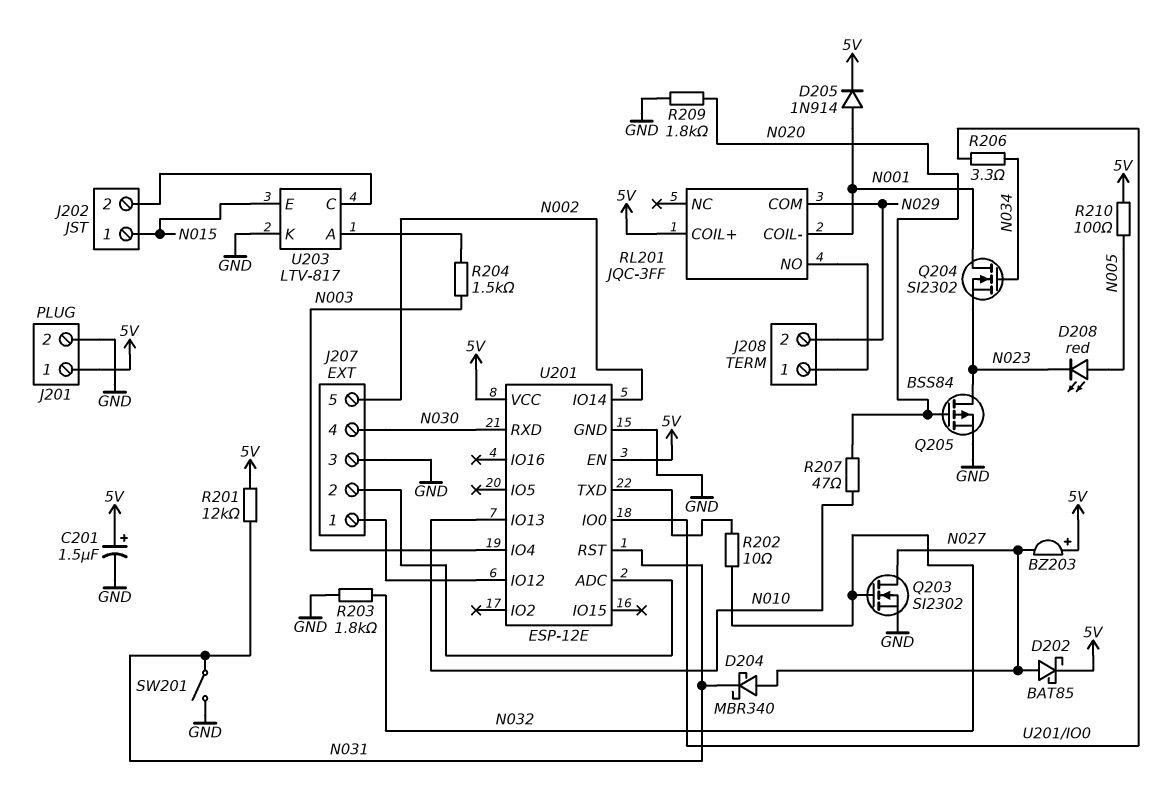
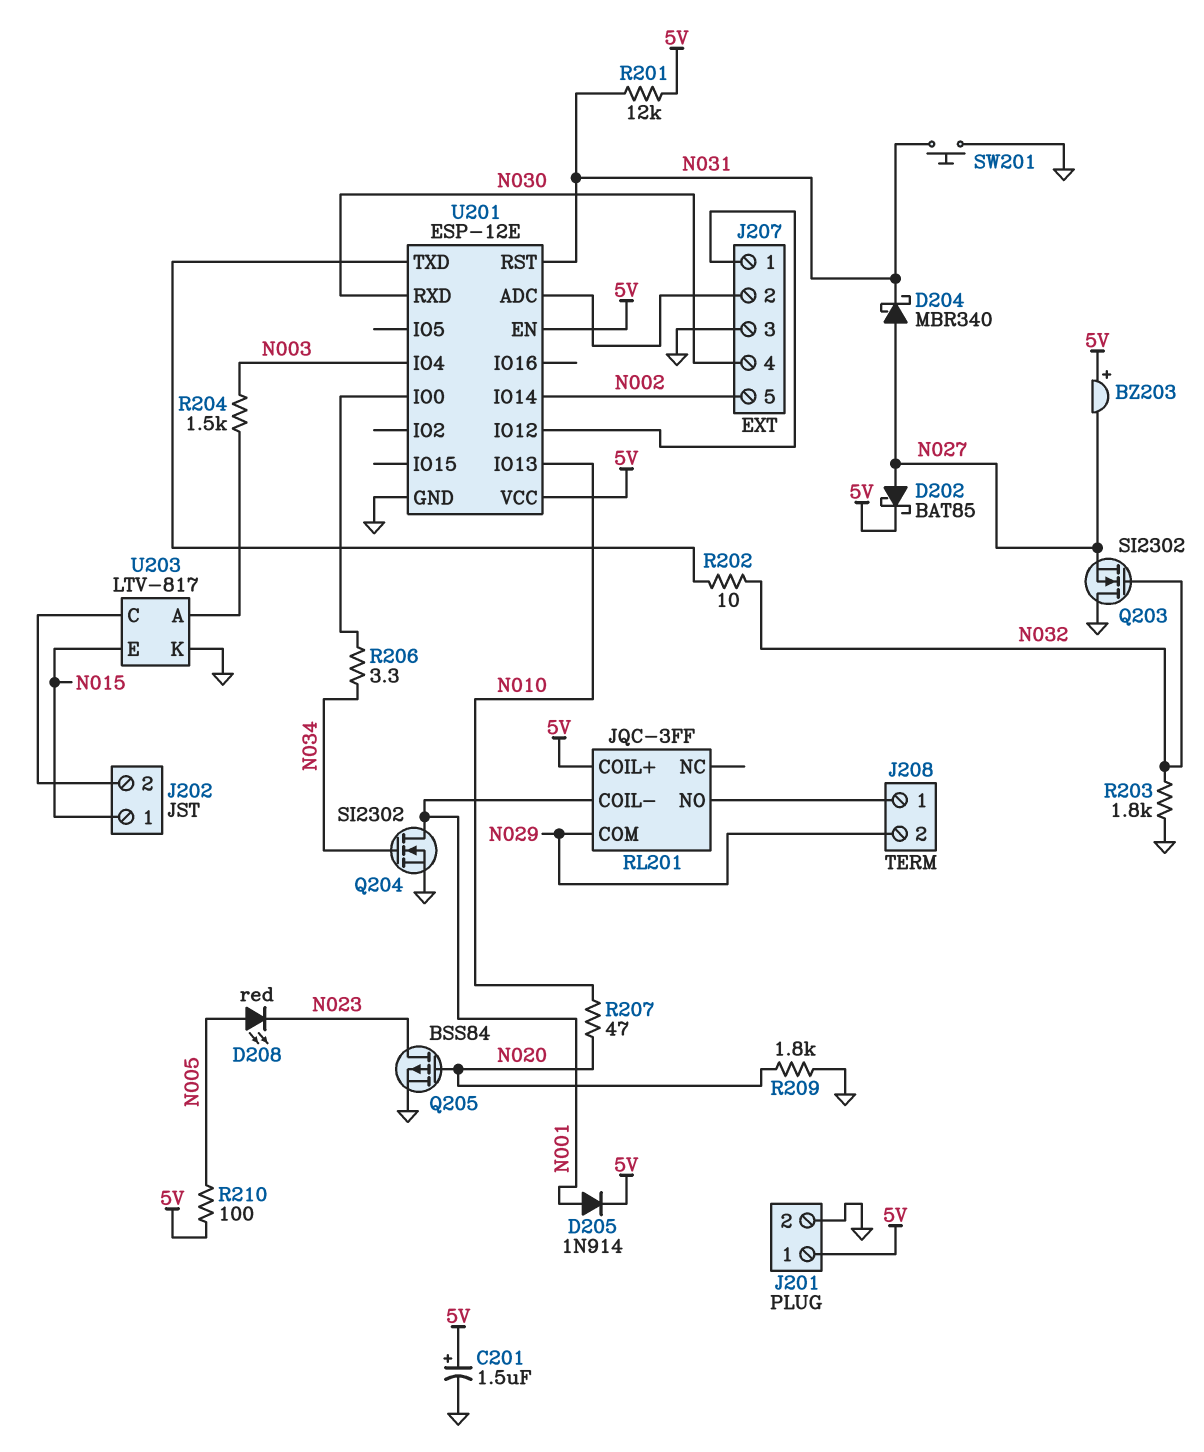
Q203: NMOS SI2302 (G N032, D N027, S GND) -> NMOS SI2302 (G N032, D GND, S N027)
Q204: NMOS SI2302 (G N034, D N001, S N023) -> NMOS SI2302 (G N034, D N001, S GND)
SW201: switch (GND, N031) -> button (GND, N031)

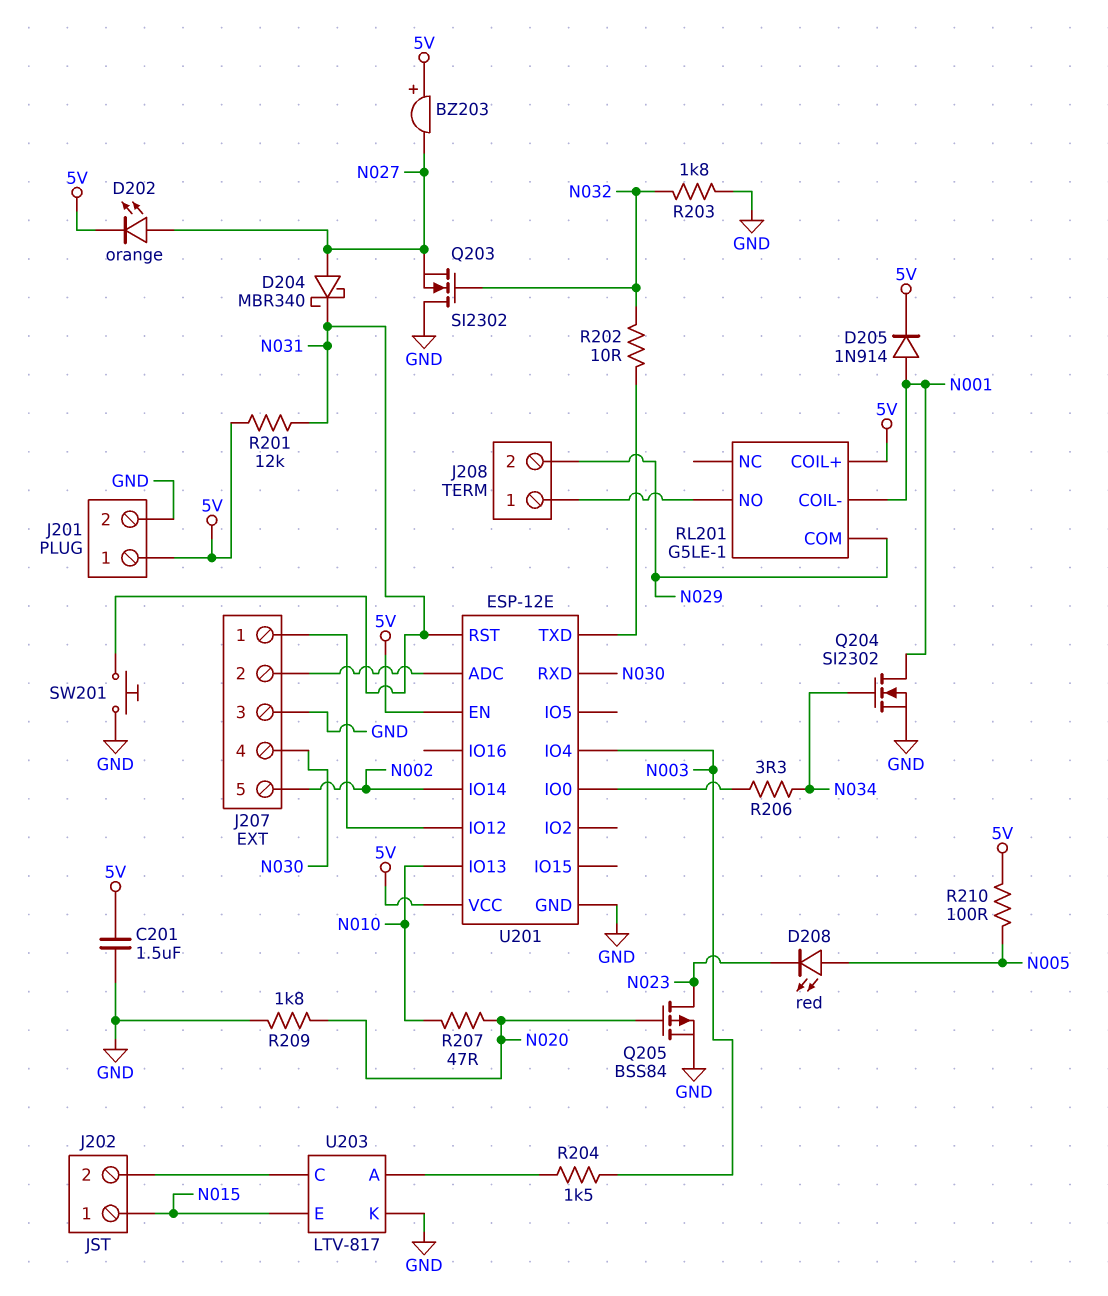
C201: 1.5uF (plus 5V, minus GND) -> 1.5uF (5V, GND)
D202: schottky BAT85 (A N027, K 5V) -> LED orange (A N027, K 5V)
RL201: JQC-3FF -> G5LE-1

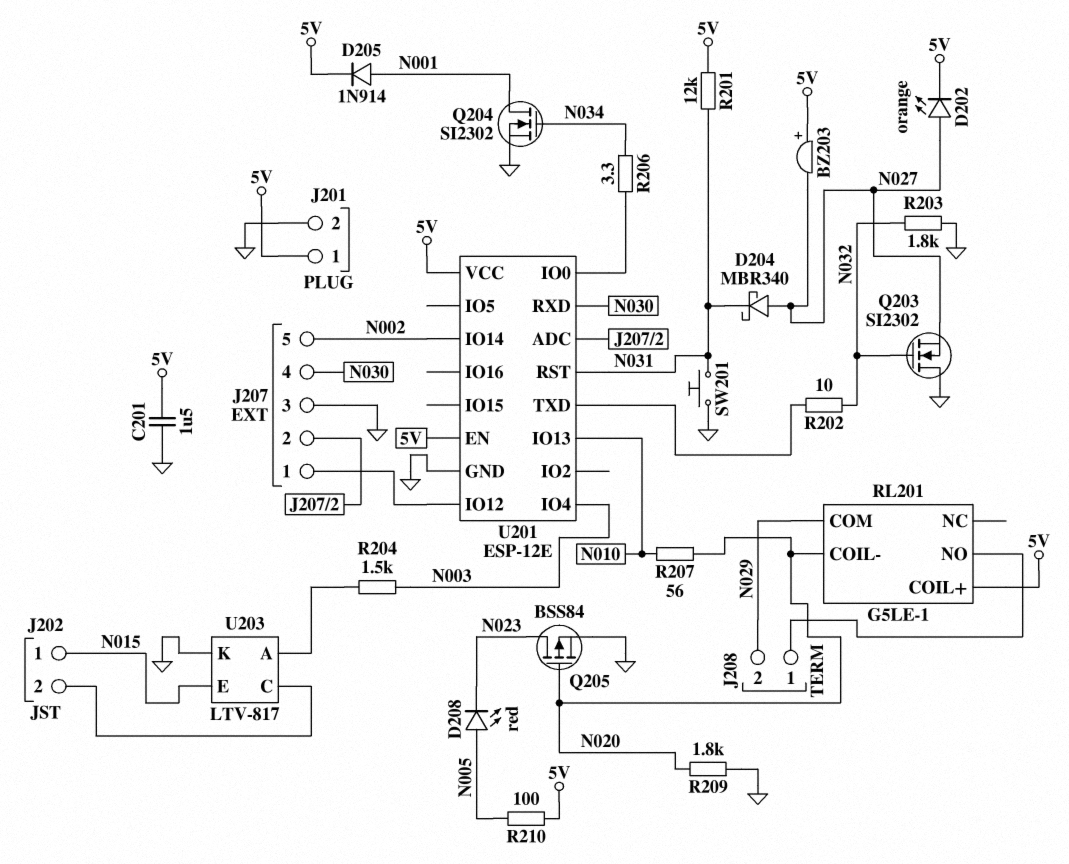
R207: 47 (N010, N020) -> 56 (N010, N020)
RL201 pin COIL-: N001 -> N020

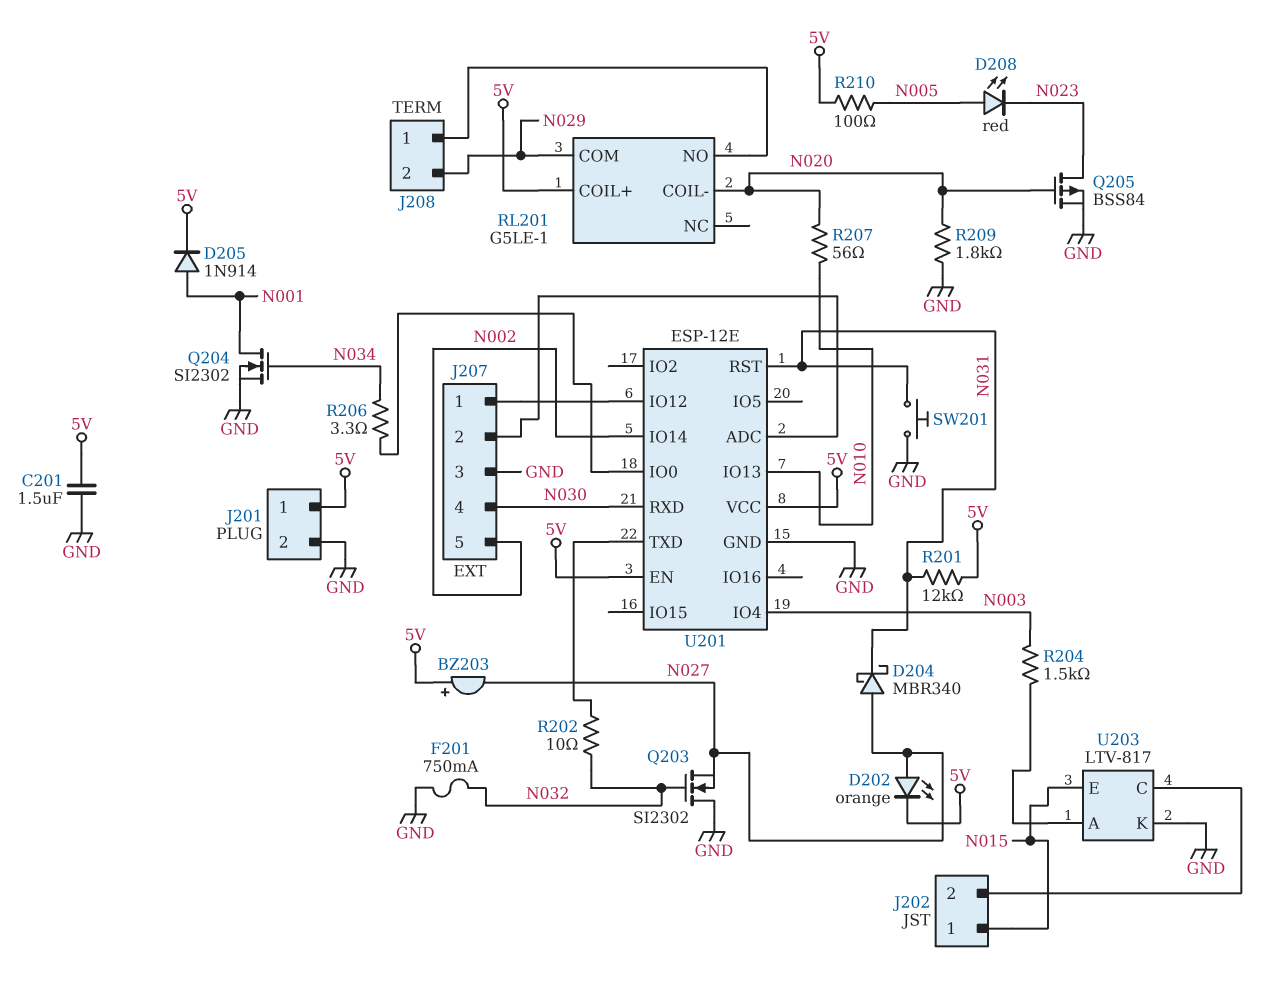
F201: none -> 750mA (GND, N032)
R203: 1.8k (GND, N032) -> none

